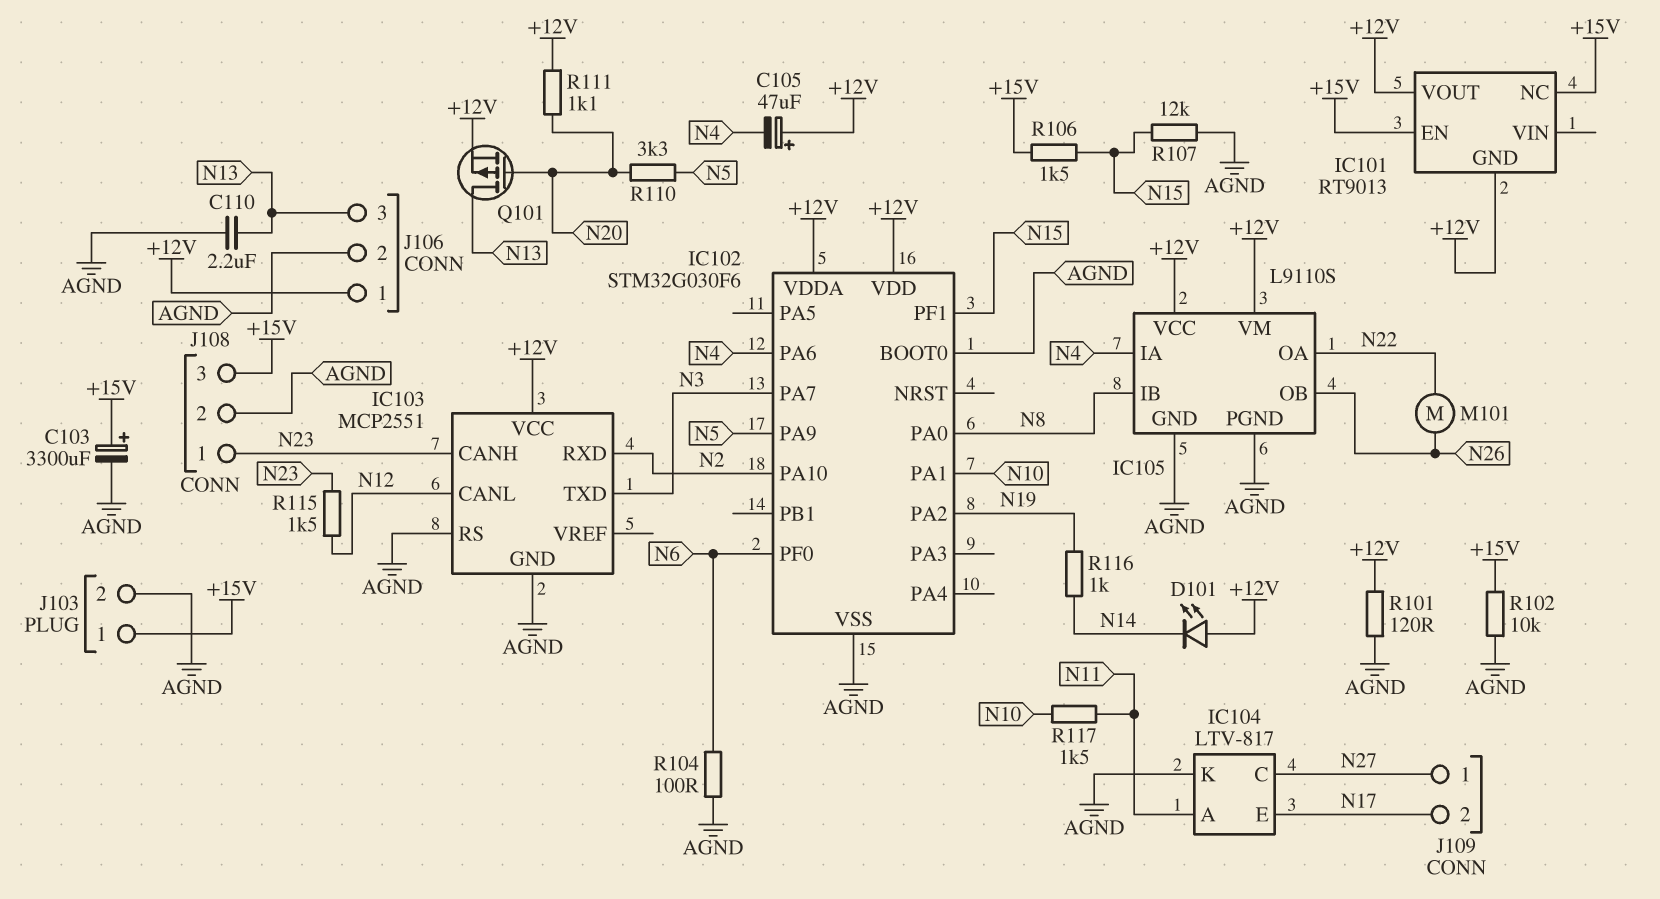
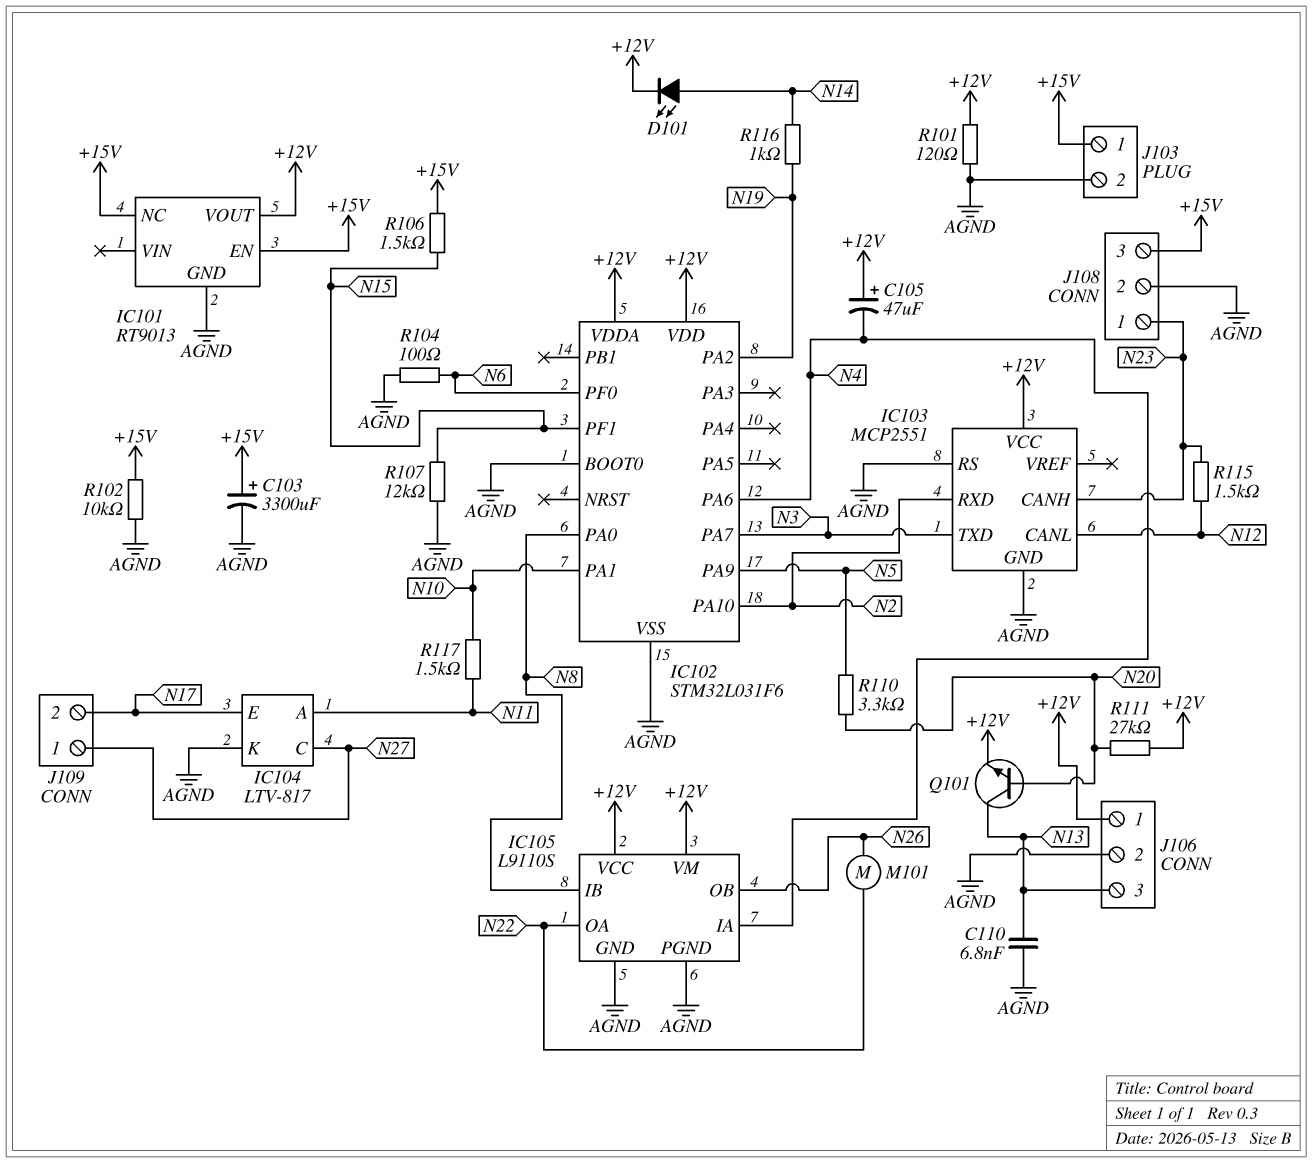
C110: 2.2uF (AGND, N13) -> 6.8nF (AGND, N13)
D101: LED (A +12V, K N14) -> LED (A N14, K +12V)
IC101 pin GND: +12V -> AGND
IC102: STM32G030F6 -> STM32L031F6
Q101: PMOS (G N20, D N13, S +12V) -> NPN (B N20, C N13, E +12V)
R111: 1.1k (+12V, N20) -> 27k (+12V, N20)

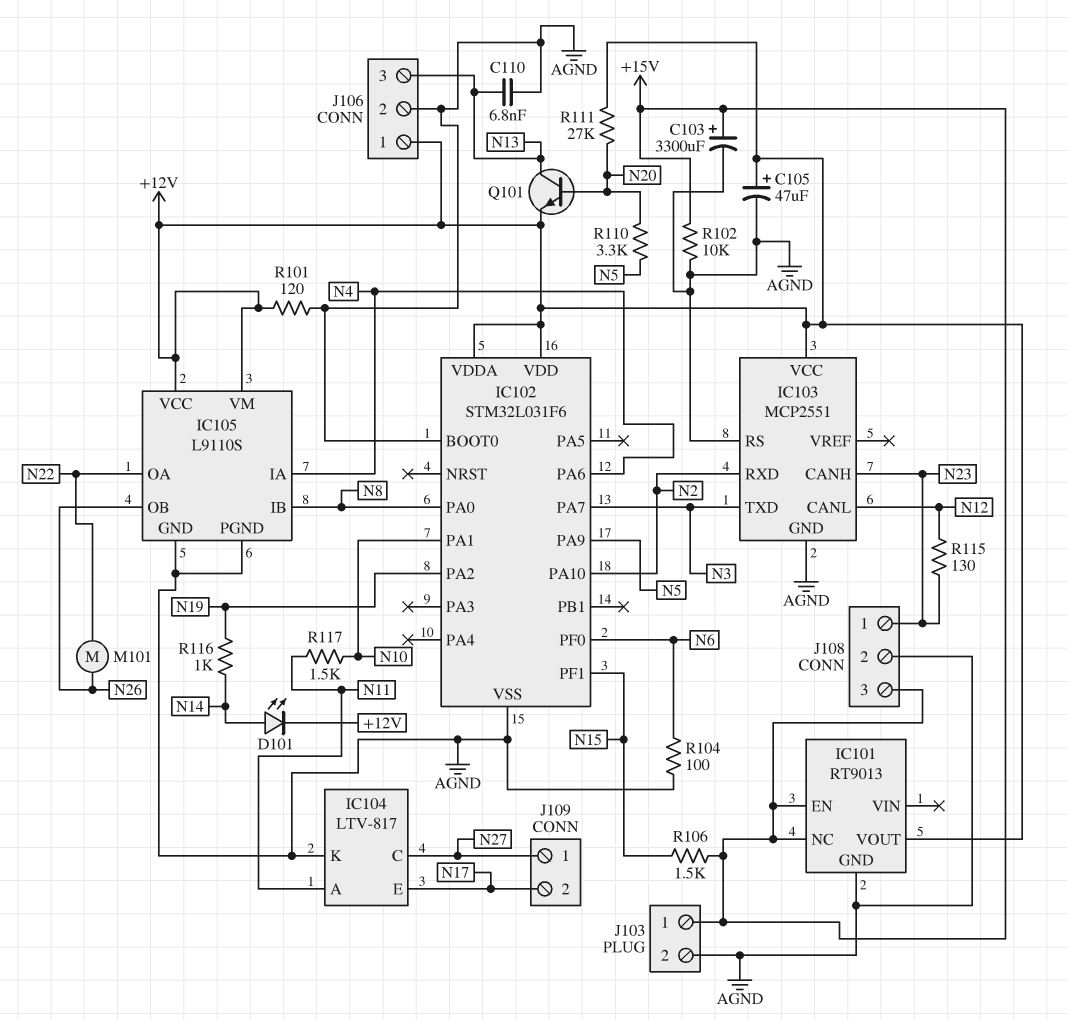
C105: 47uF (plus +12V, minus N4) -> 47uF (plus +12V, minus AGND)
R107: 12k (AGND, N15) -> none
R115: 1.5k (N12, N23) -> 130 (N12, N23)

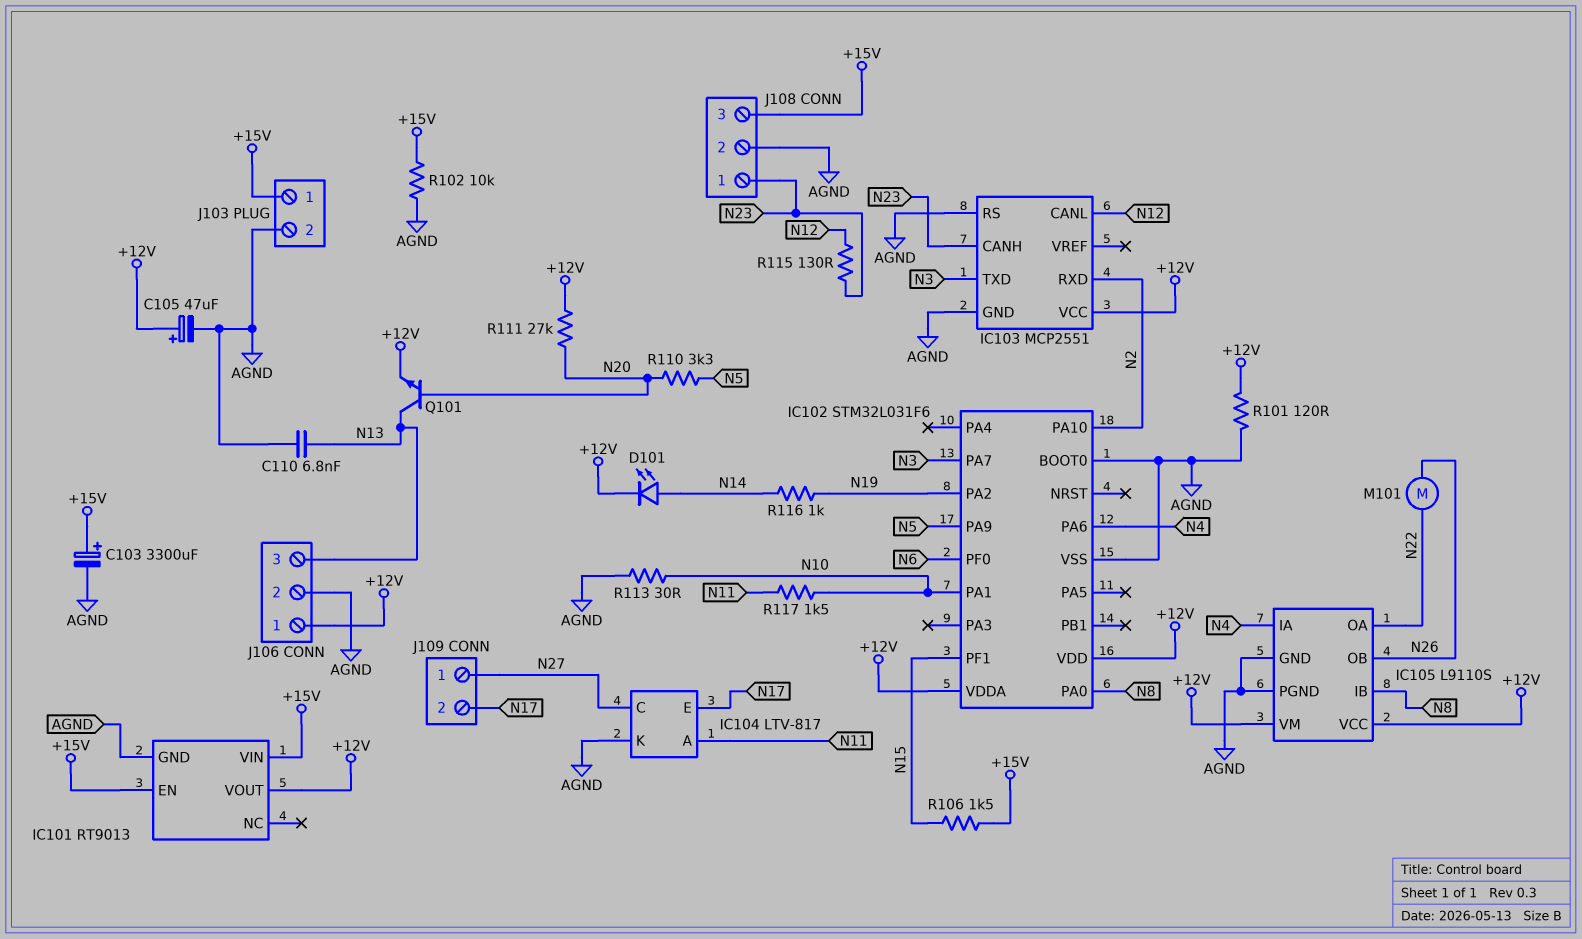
IC101 pin NC: +15V -> none
IC101 pin VIN: none -> +15V
R104: 100 (AGND, N6) -> none
R113: none -> 30 (AGND, N10)

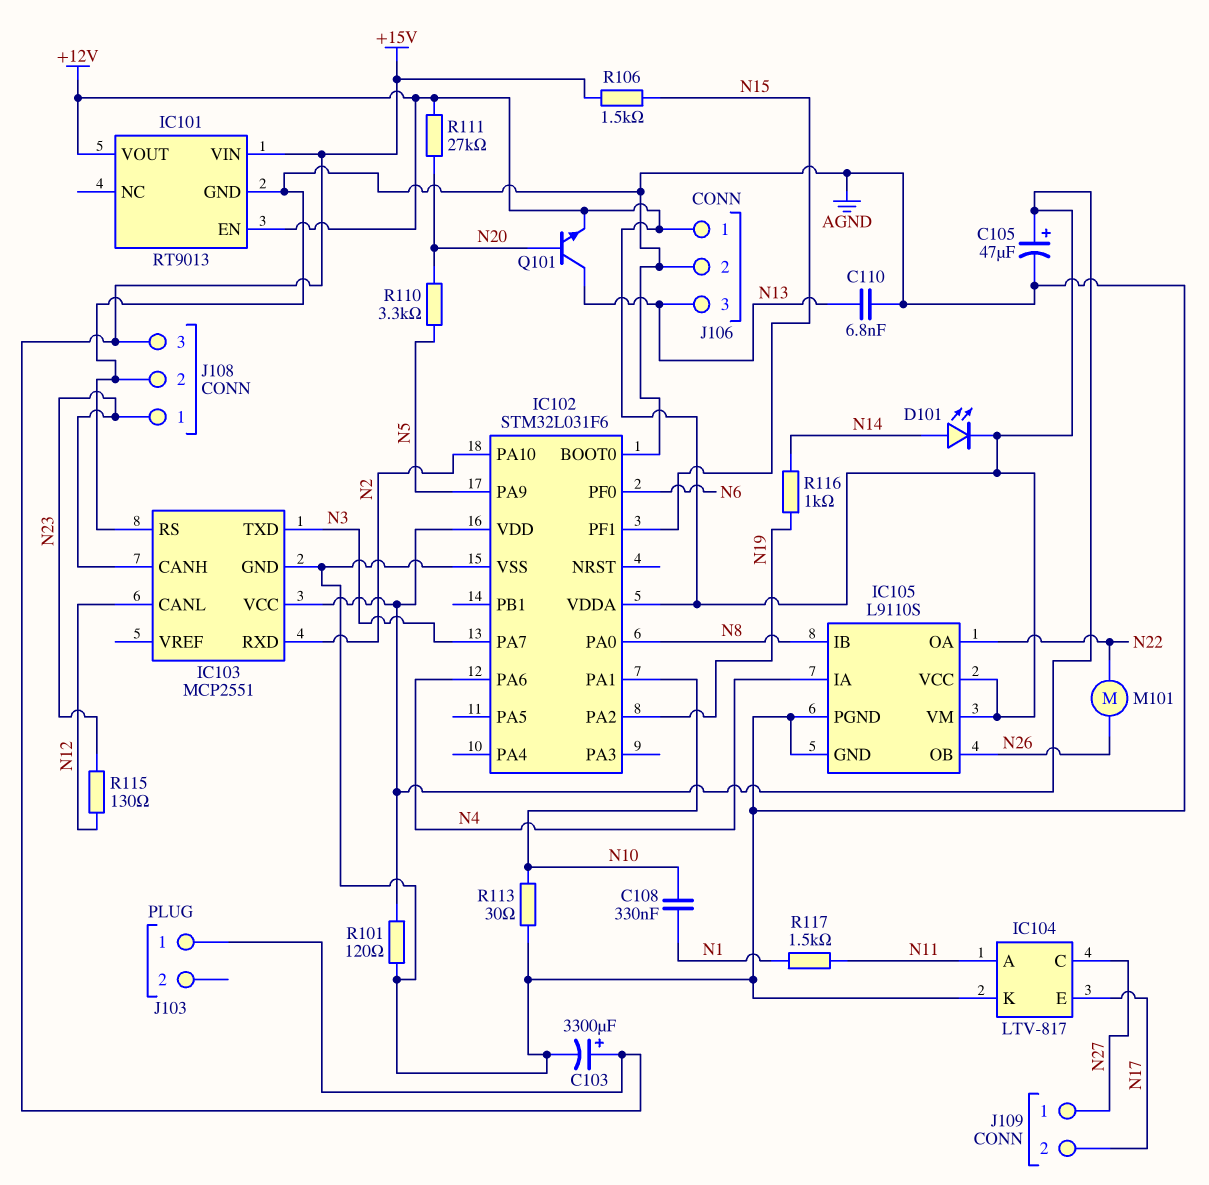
C108: none -> 330nF (N1, N10)
IC101 pin EN: +15V -> +12V
J103 pin 2: AGND -> none
R102: 10k (+15V, AGND) -> none
R117: 1.5k (N10, N11) -> 1.5k (N1, N11)

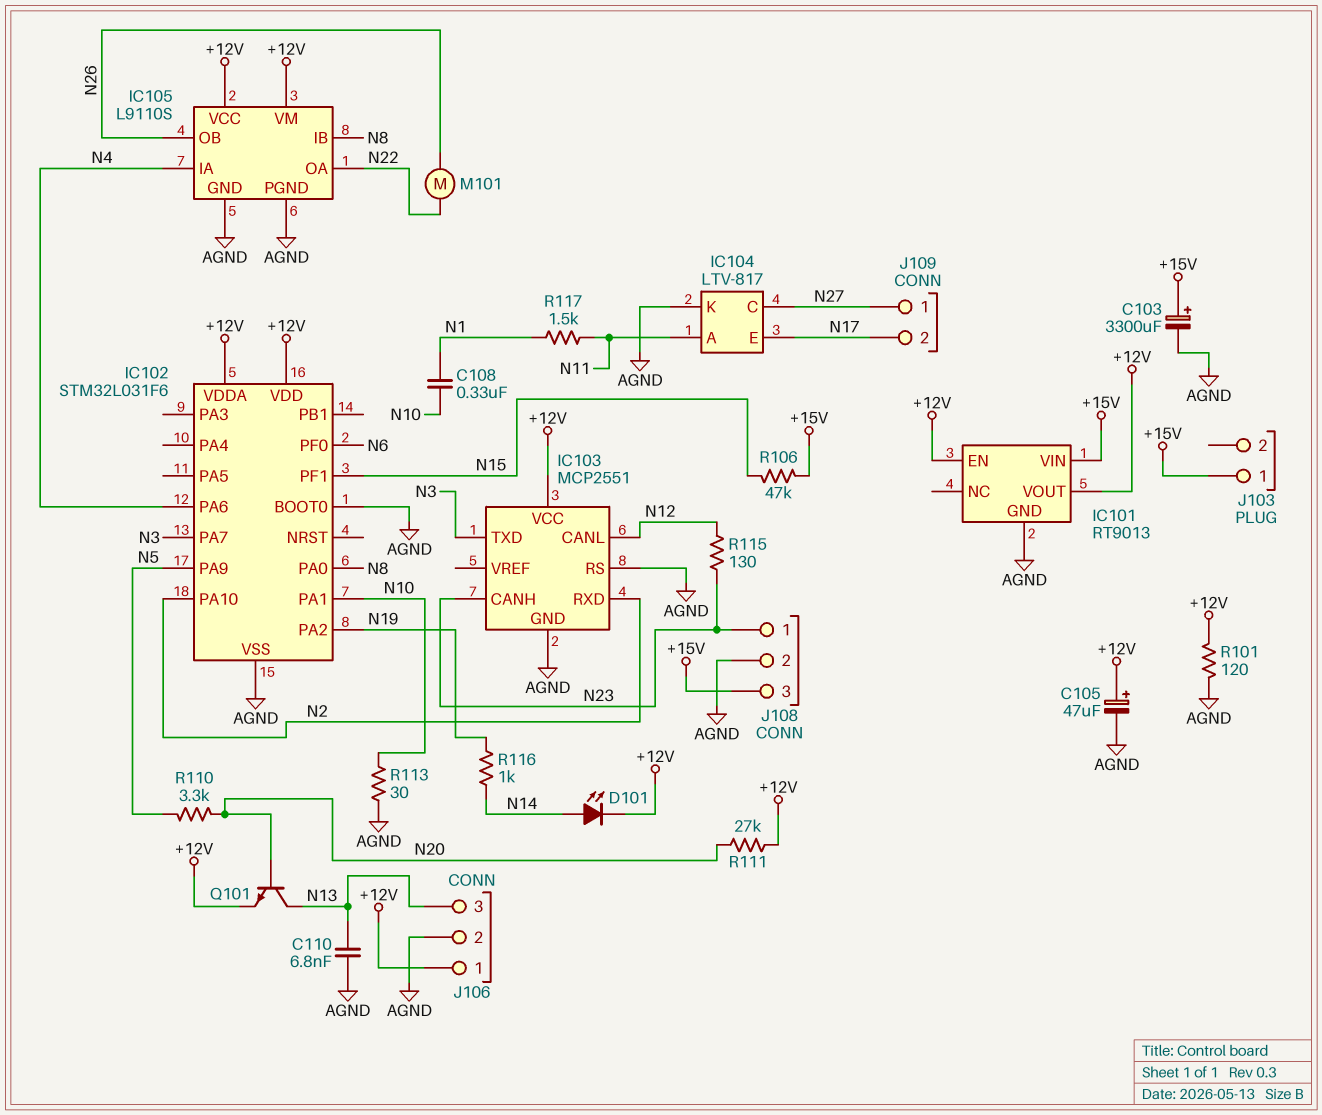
R106: 1.5k (+15V, N15) -> 47k (+15V, N15)

